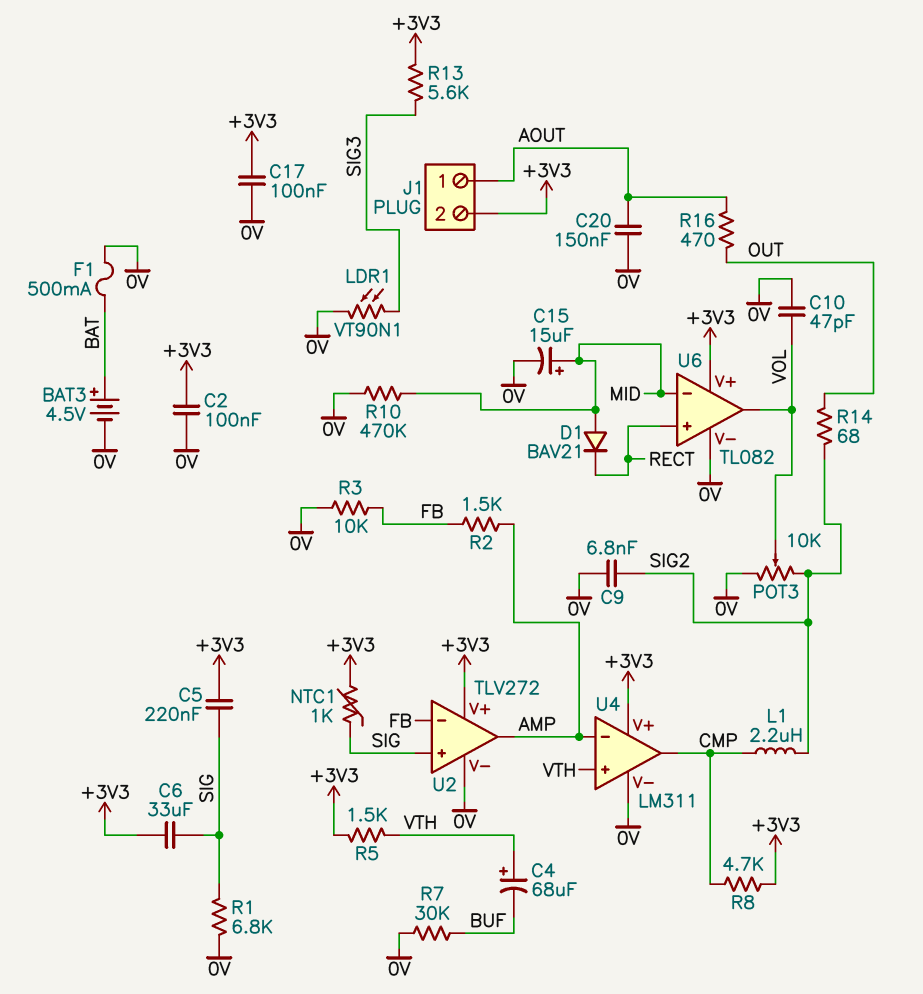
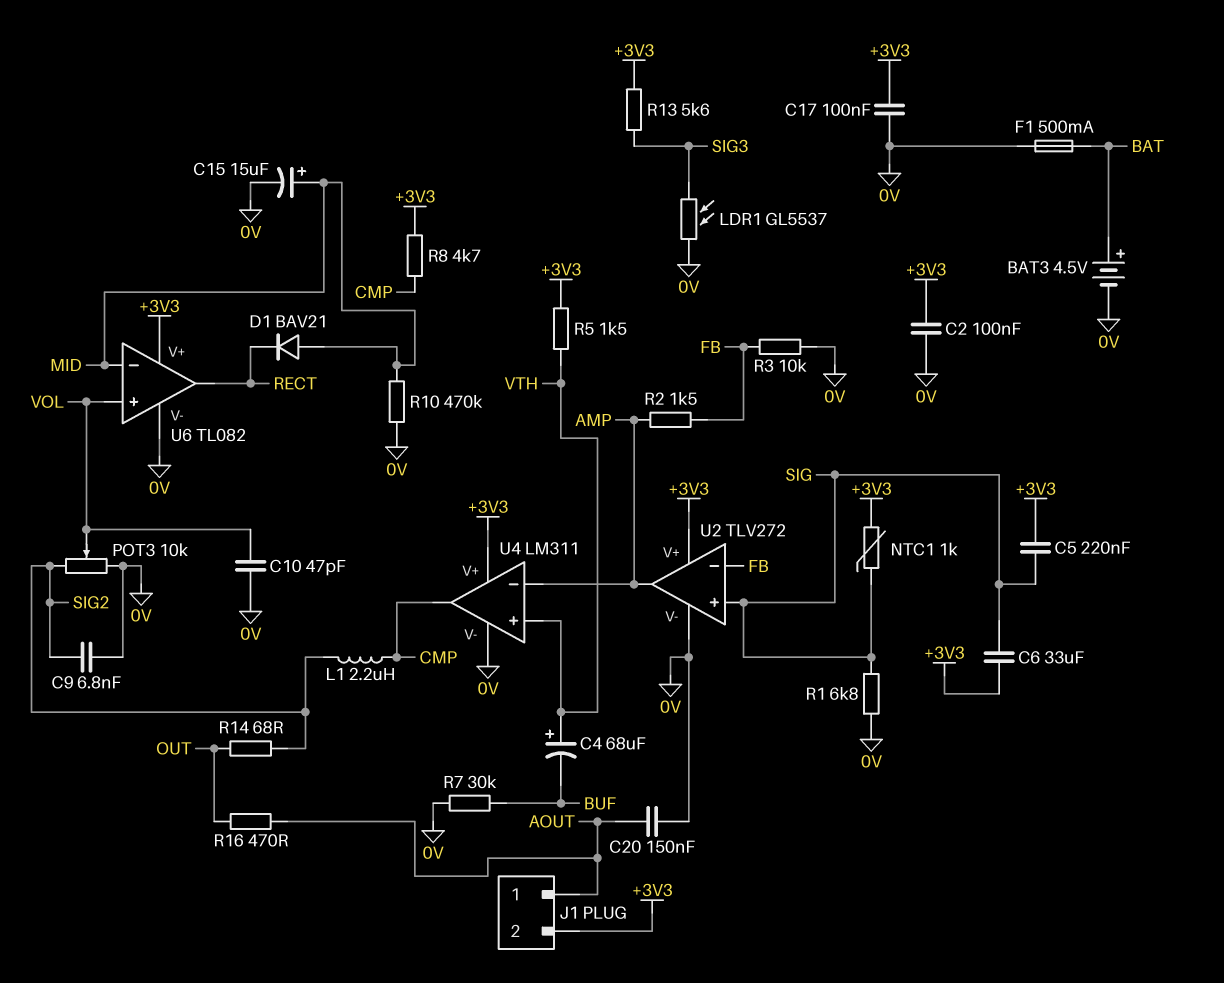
LDR1: VT90N1 (0V, SIG3) -> GL5537 (0V, SIG3)
U6 pin in+: RECT -> VOL
U6 pin out: VOL -> RECT

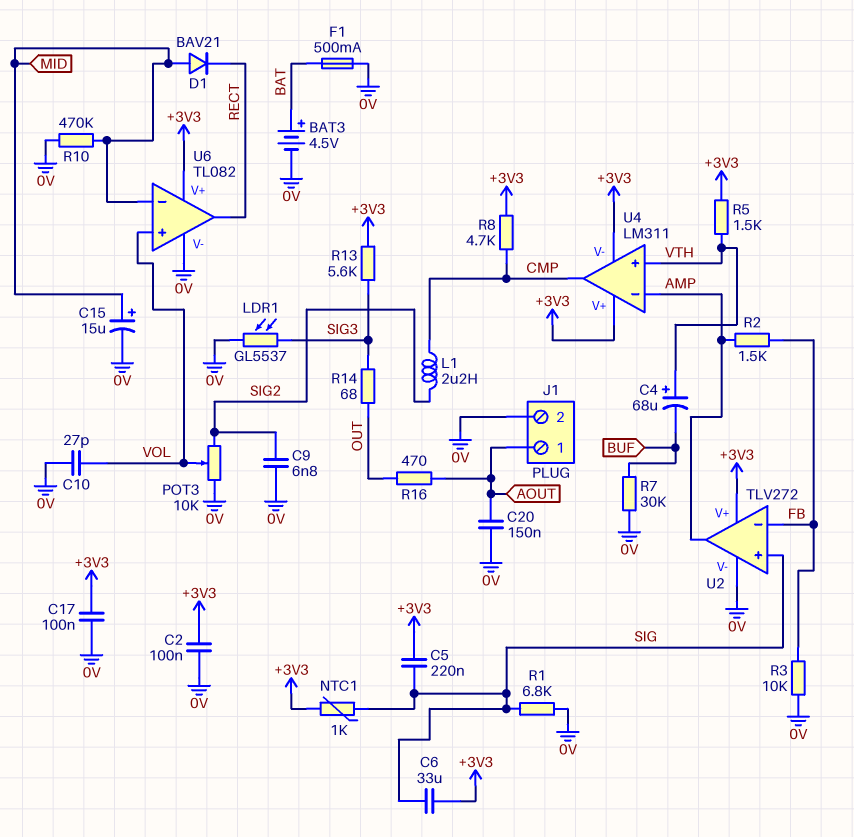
C10: 47pF (0V, VOL) -> 27pF (0V, VOL)
J1 pin 2: +3V3 -> 0V
R14: 68 (OUT, SIG2) -> 68 (OUT, SIG3)
U4 pin V-: 0V -> +3V3

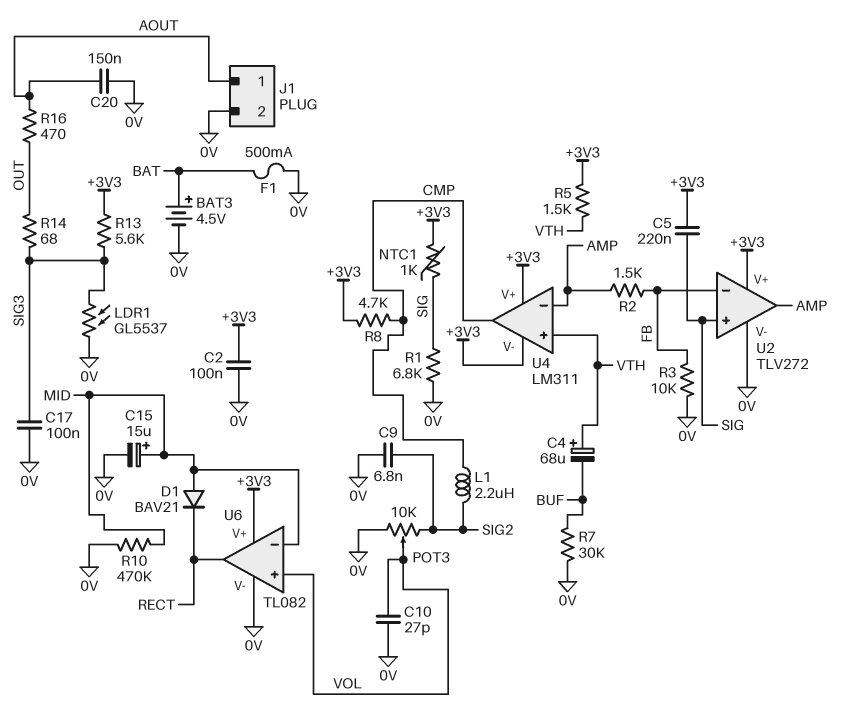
C6: 33uF (+3V3, SIG) -> none
C17: 100nF (+3V3, 0V) -> 100nF (0V, SIG3)

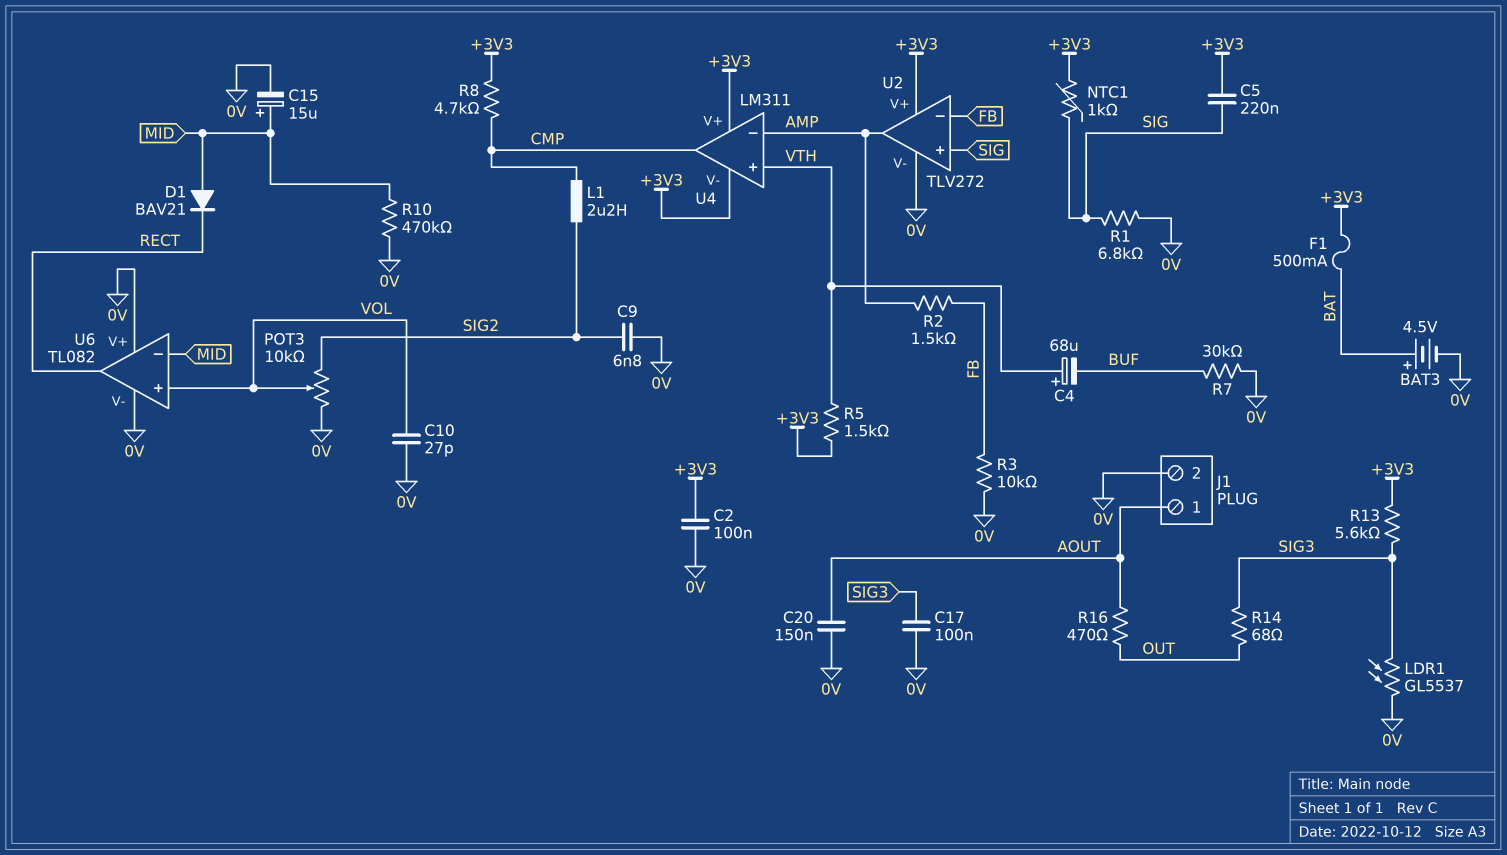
F1: 500mA (0V, BAT) -> 500mA (+3V3, BAT)
U6 pin V+: +3V3 -> 0V

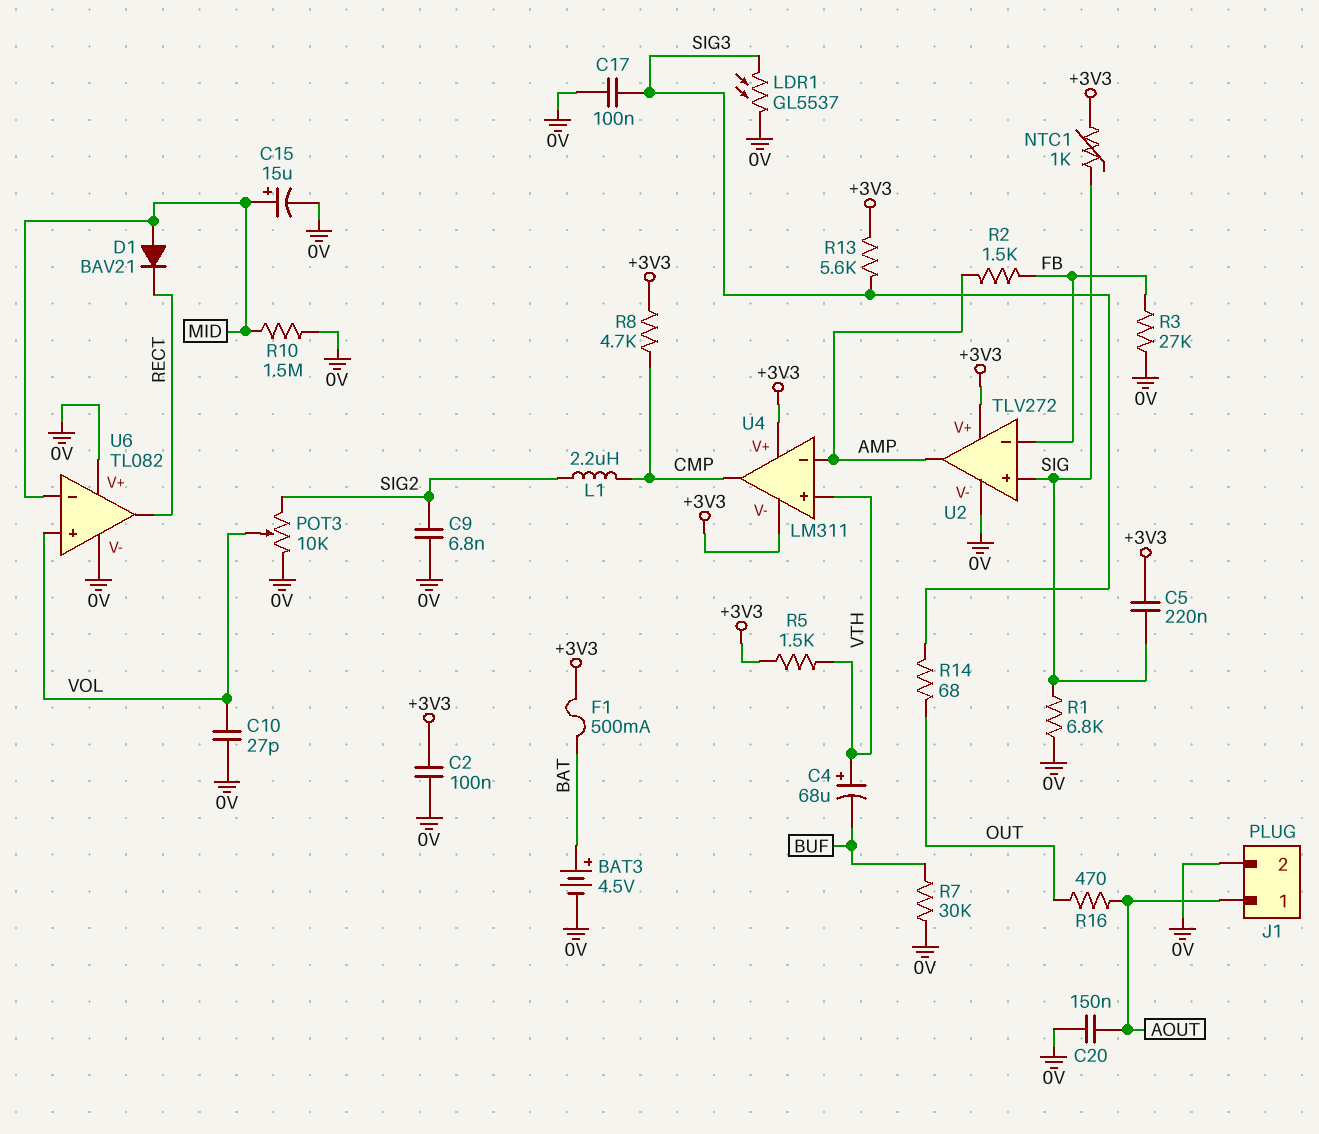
R3: 10k (0V, FB) -> 27k (0V, FB)
R10: 470k (0V, MID) -> 1.5M (0V, MID)

